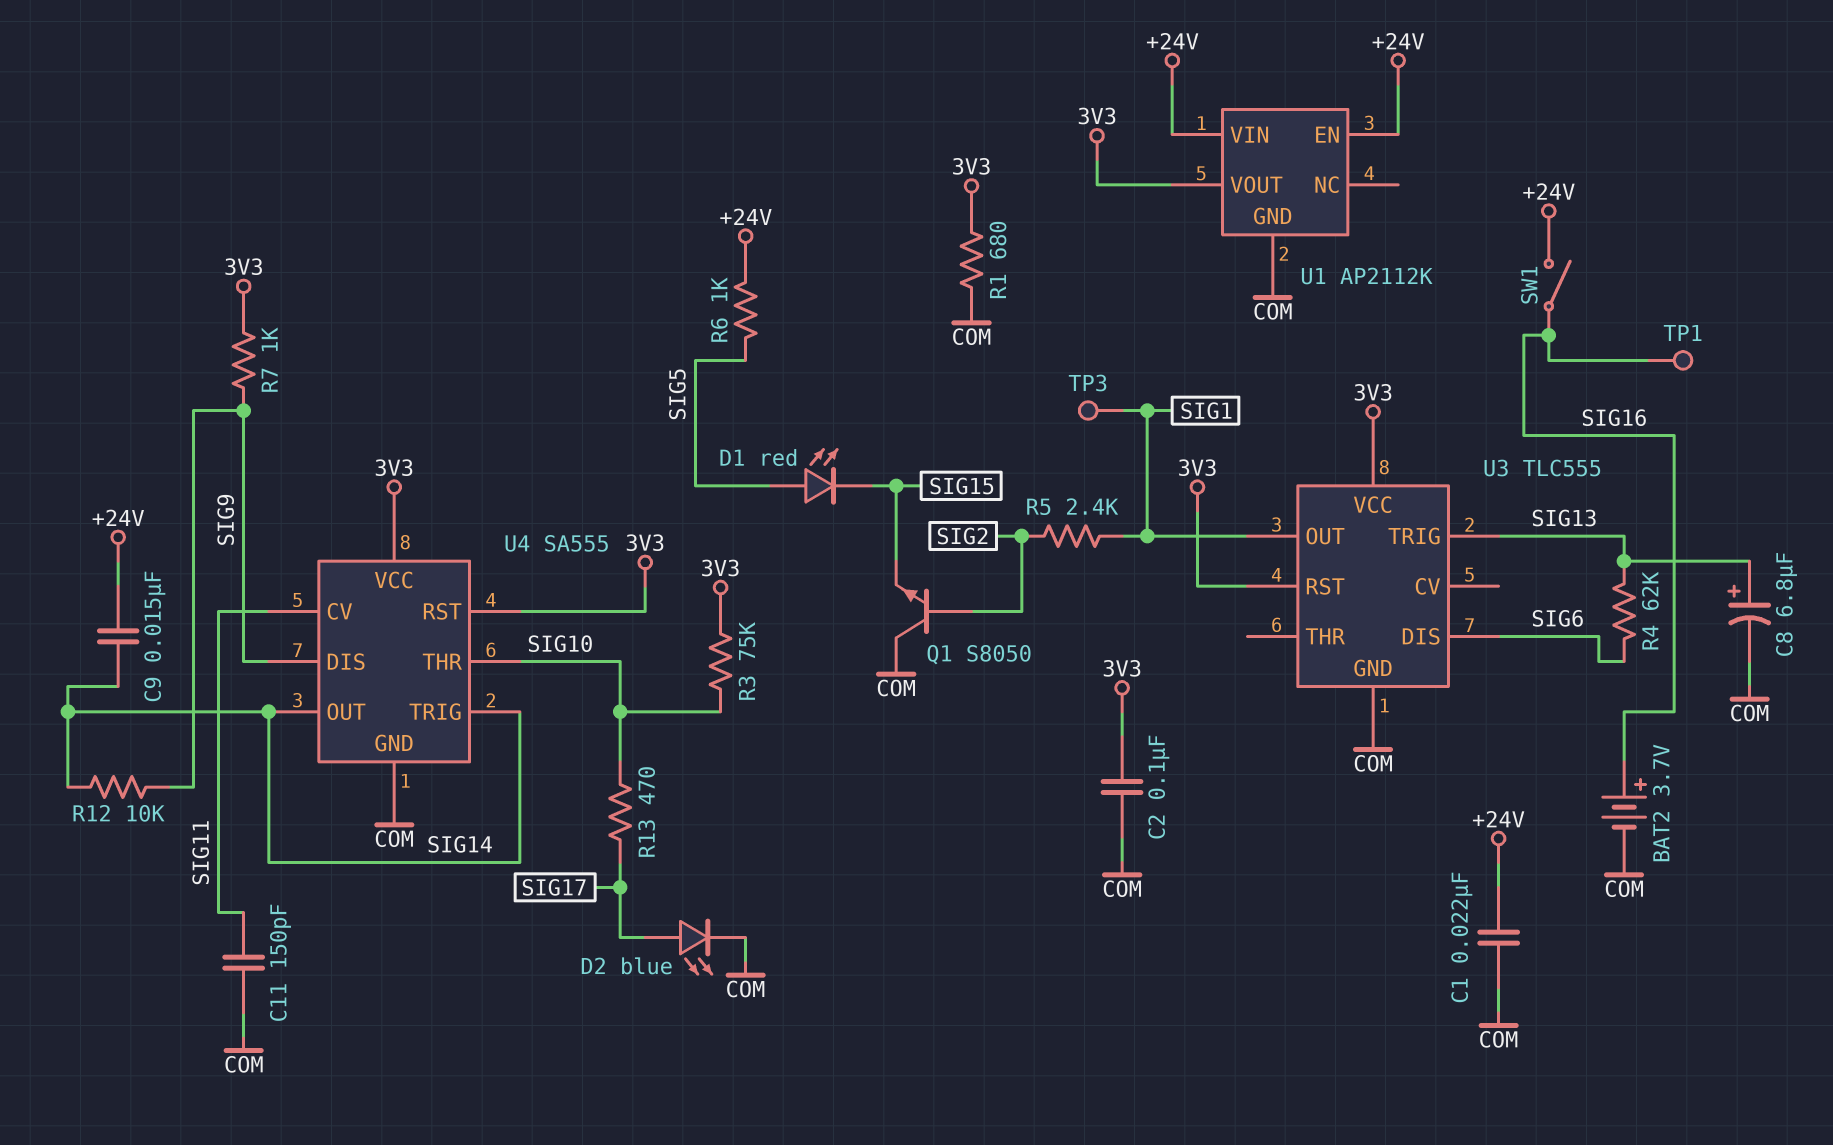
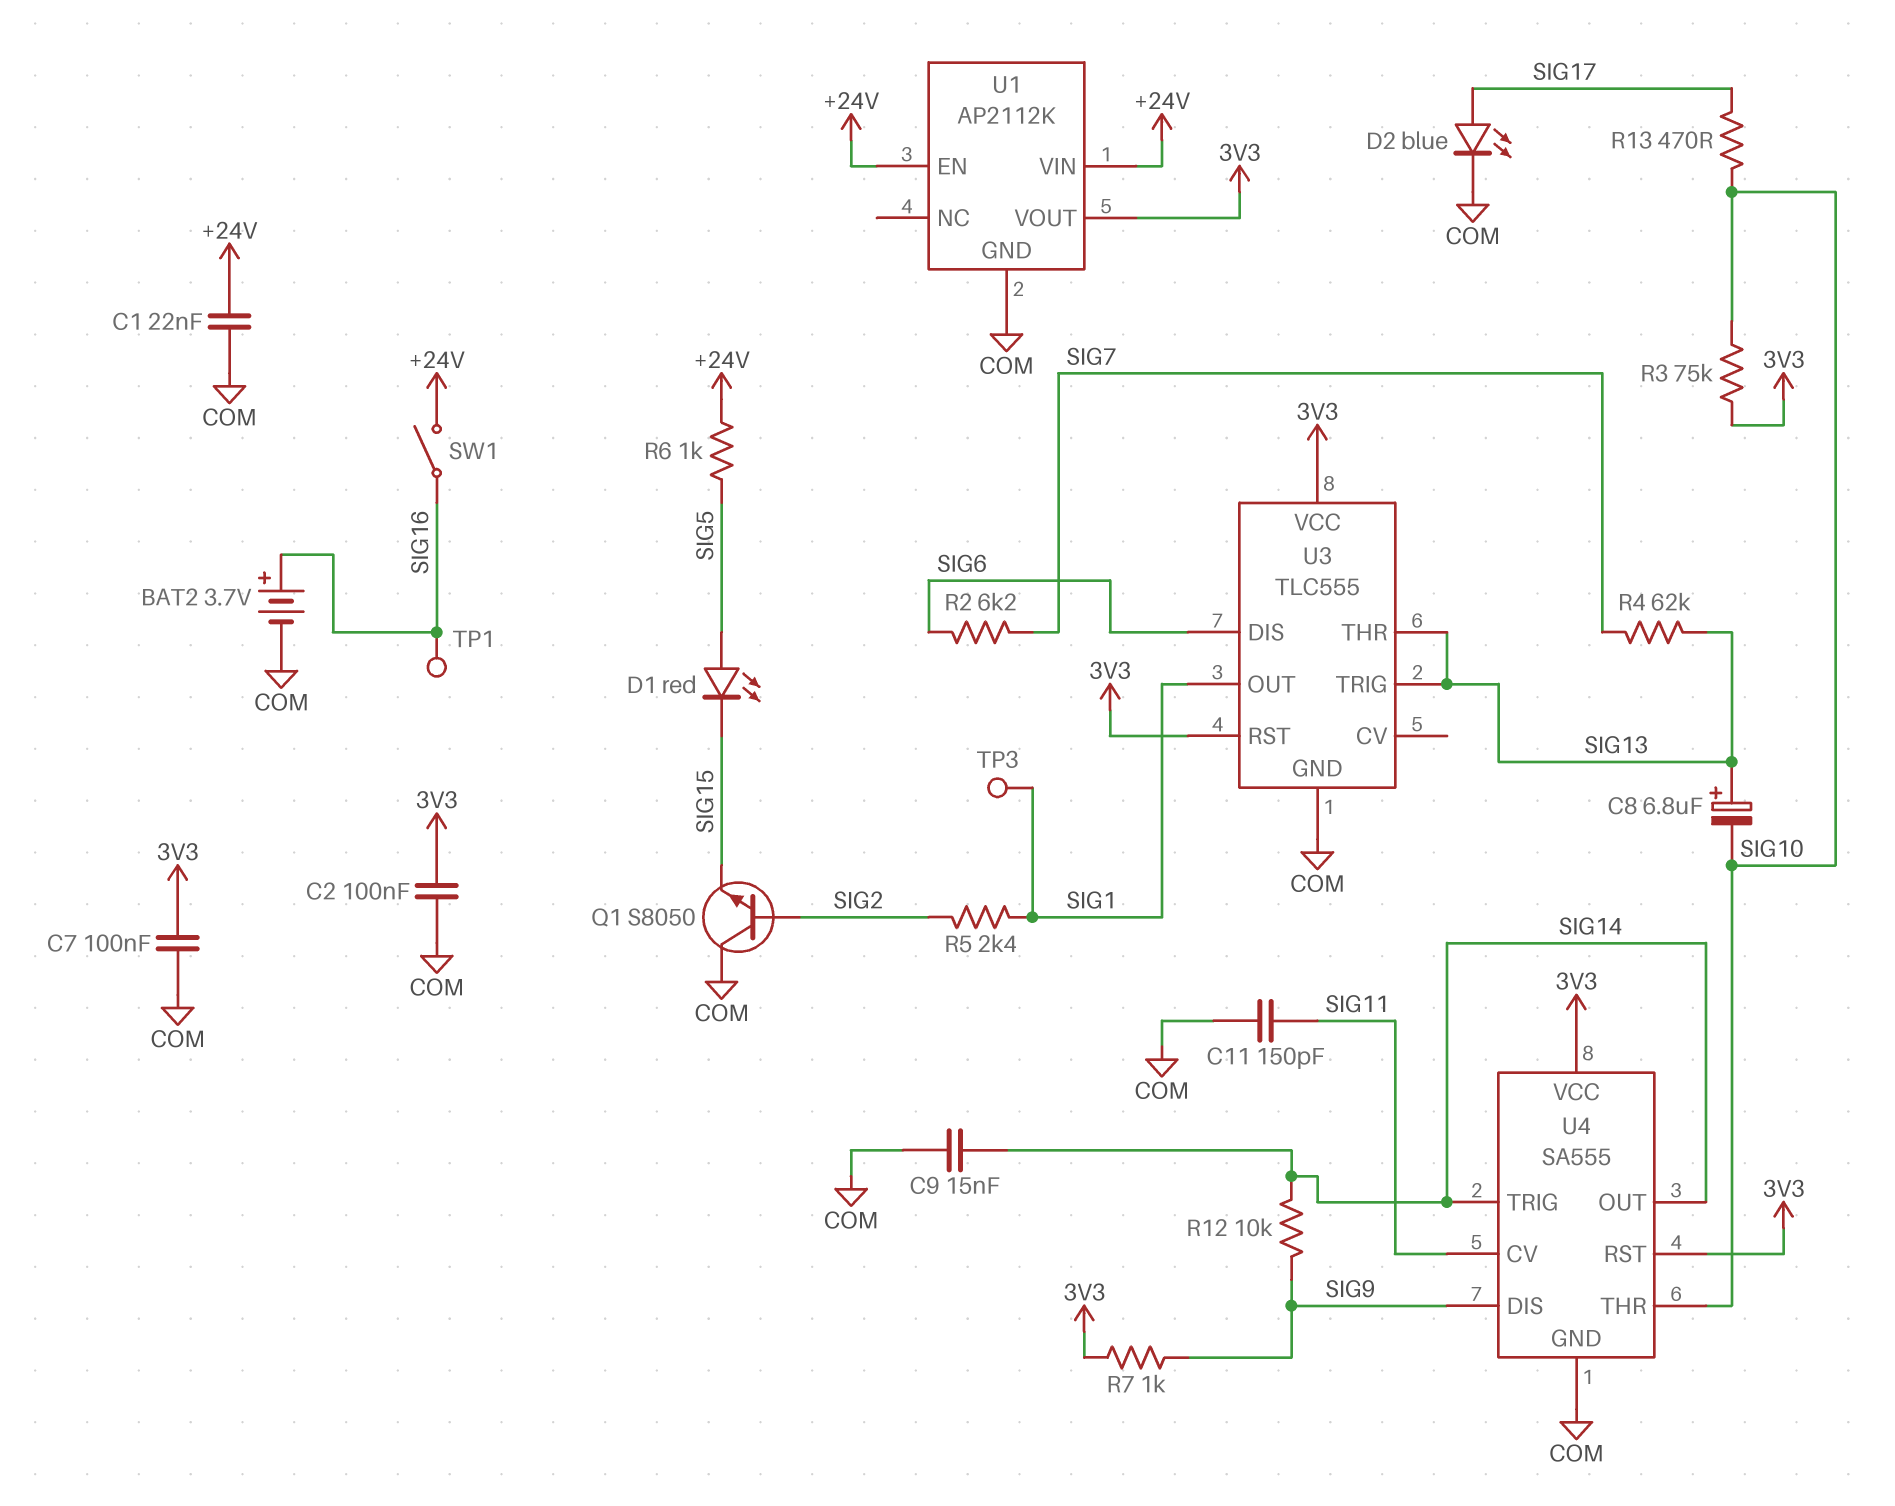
C7: none -> 100nF (3V3, COM)
C8: 6.8uF (plus SIG13, minus COM) -> 6.8uF (plus SIG13, minus SIG10)
C9: 15nF (+24V, SIG14) -> 15nF (COM, SIG14)
R1: 680 (3V3, COM) -> none
R2: none -> 6.2k (SIG6, SIG7)
R4: 62k (SIG6, SIG13) -> 62k (SIG7, SIG13)
U3 pin THR: none -> SIG13

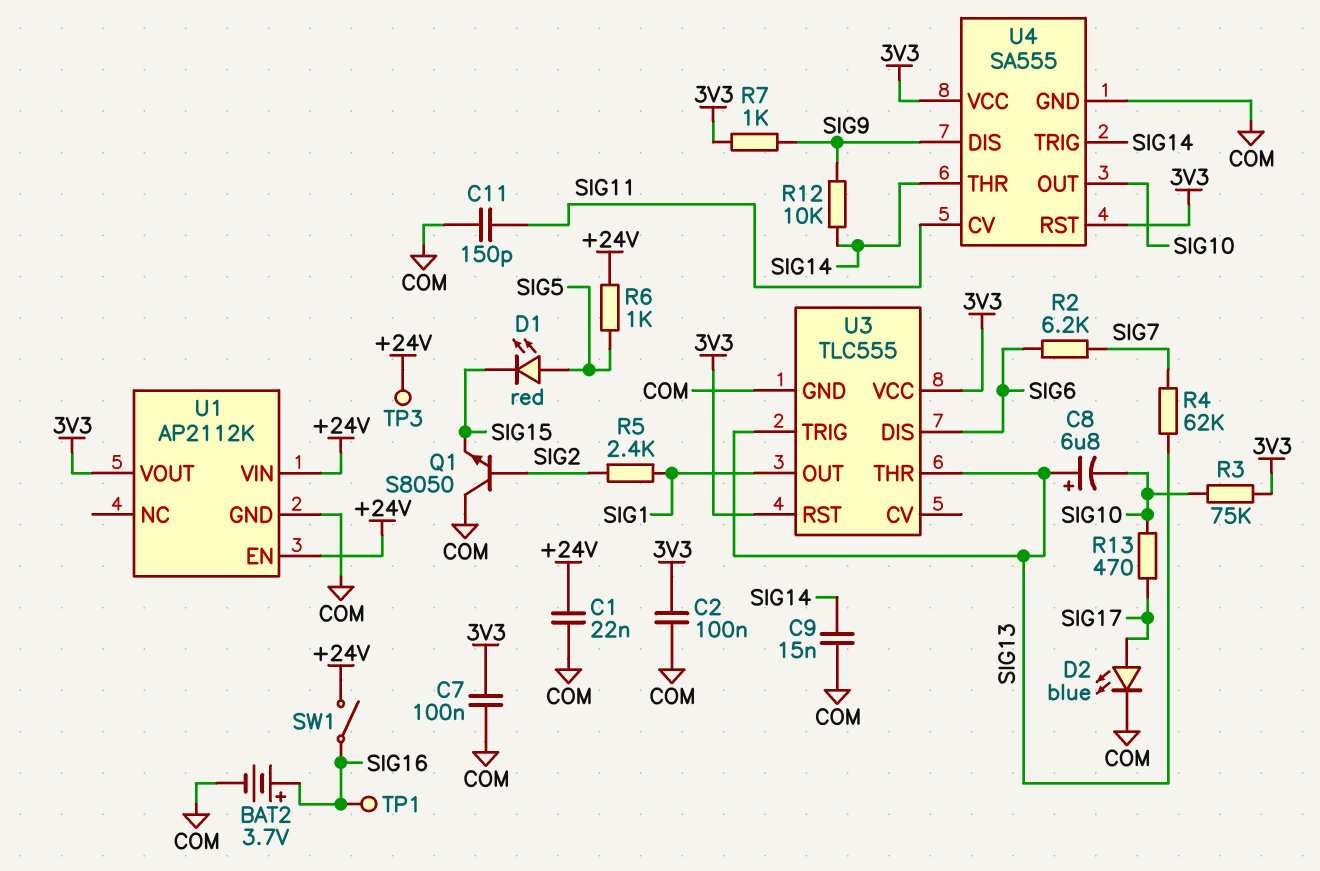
TP3: test point (SIG1) -> test point (+24V)
U4 pin OUT: SIG14 -> SIG10
U4 pin THR: SIG10 -> SIG14

